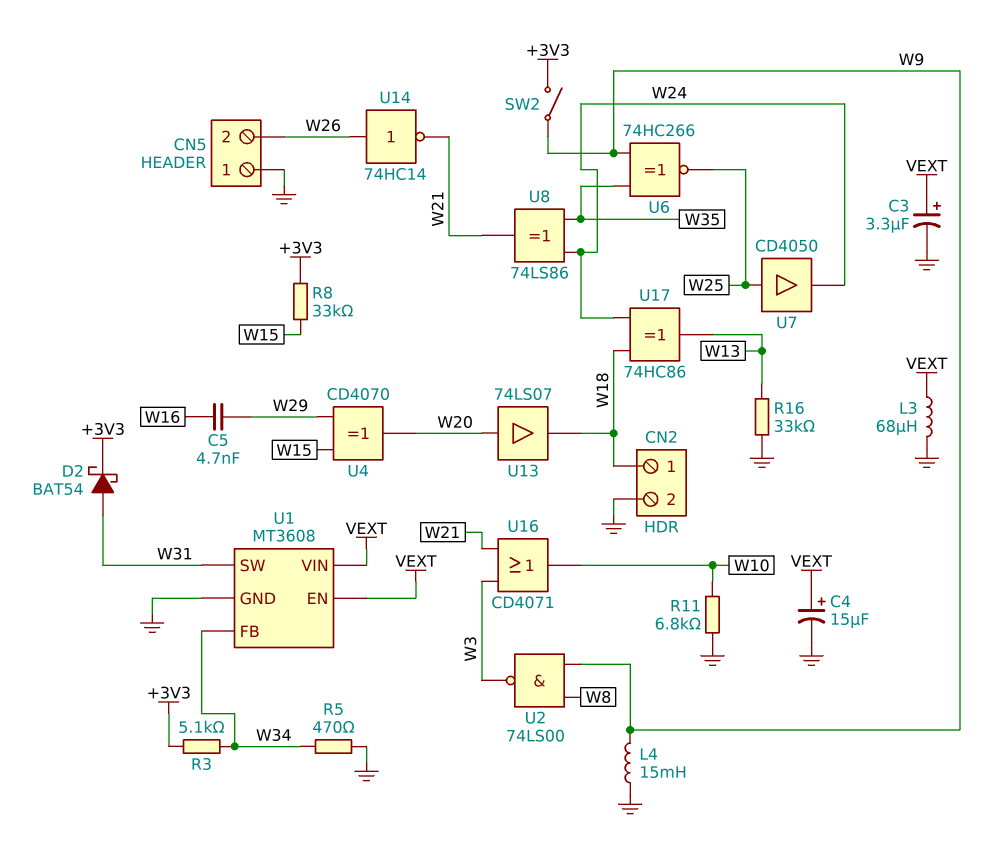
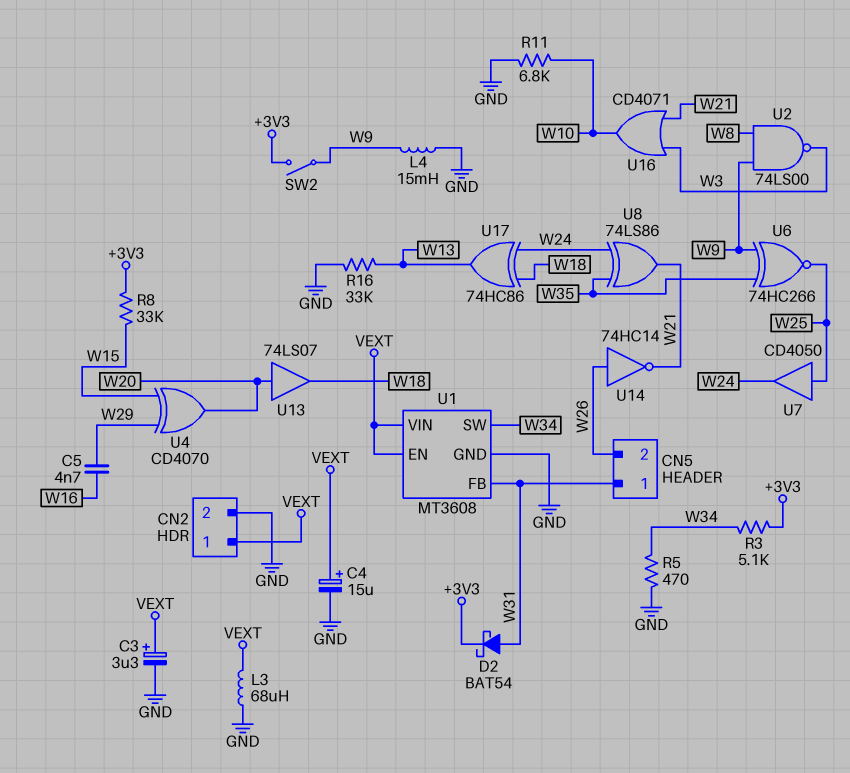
CN2 pin 1: W18 -> VEXT
CN5 pin 1: GND -> W31
U1 pin FB: W34 -> W31
U1 pin SW: W31 -> W34

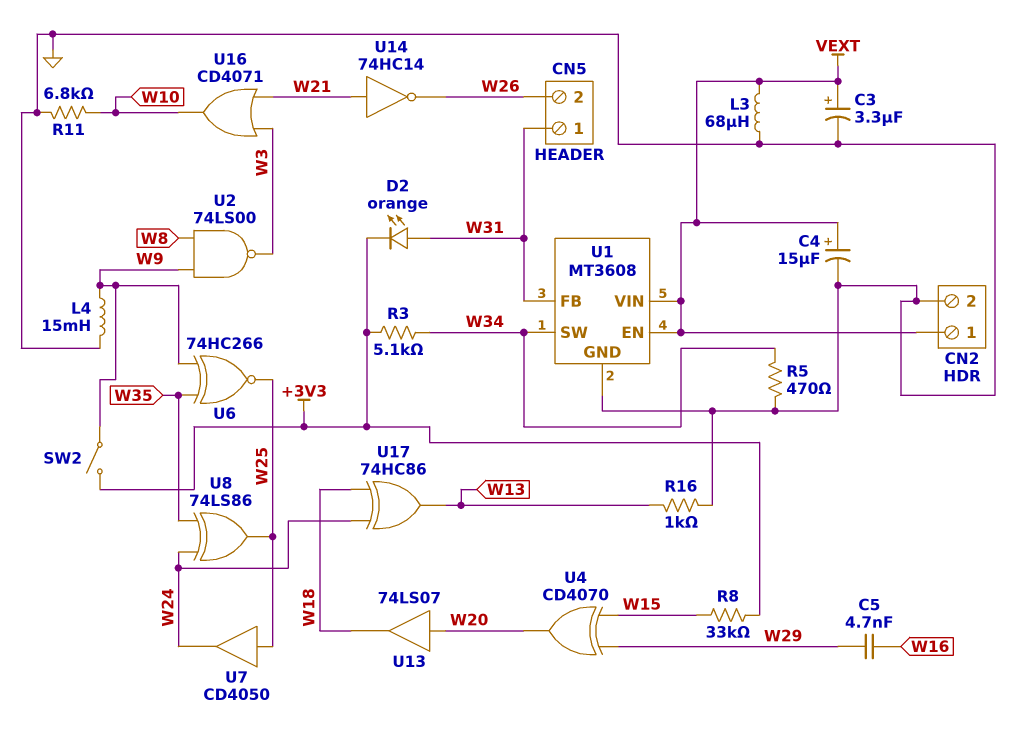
D2: schottky BAT54 (A W31, K +3V3) -> LED orange (A W31, K +3V3)
R16: 33k (GND, W13) -> 1k (GND, W13)
U8: XOR 74LS86 (in W24, in W35, out W21) -> XOR 74LS86 (in W24, in W35, out W25)
U14: NOT 74HC14 (in W26, out W21) -> NOT 74HC14 (in W21, out W26)

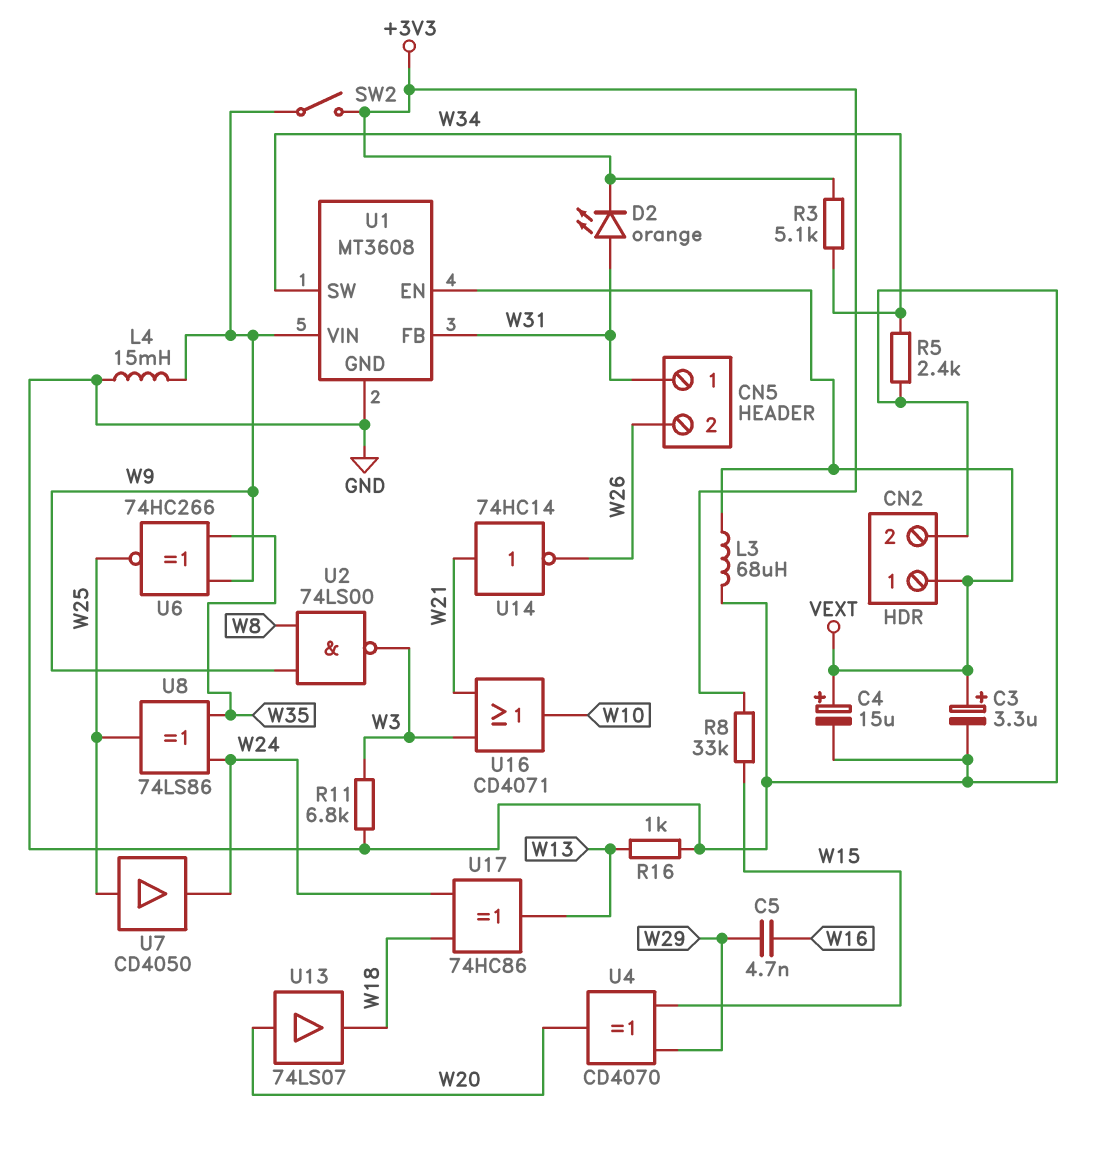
R5: 470 (GND, W34) -> 2.4k (GND, W34)
R11: 6.8k (GND, W10) -> 6.8k (GND, W3)
U1 pin VIN: VEXT -> W9

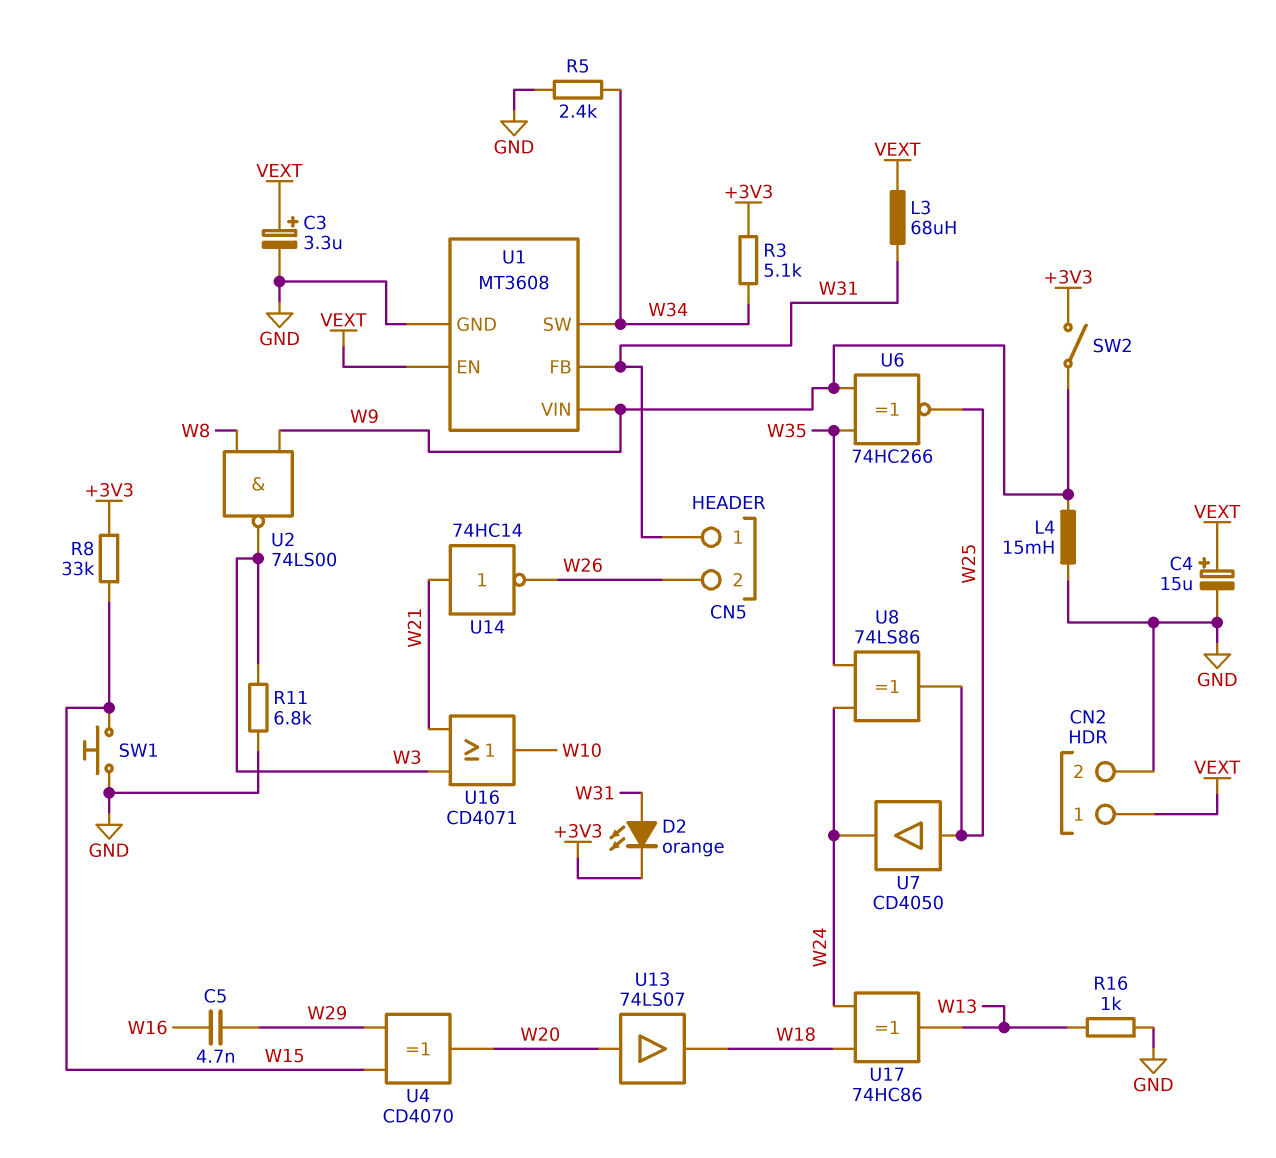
L3: 68uH (GND, VEXT) -> 68uH (VEXT, W31)
SW1: none -> button (GND, W15)

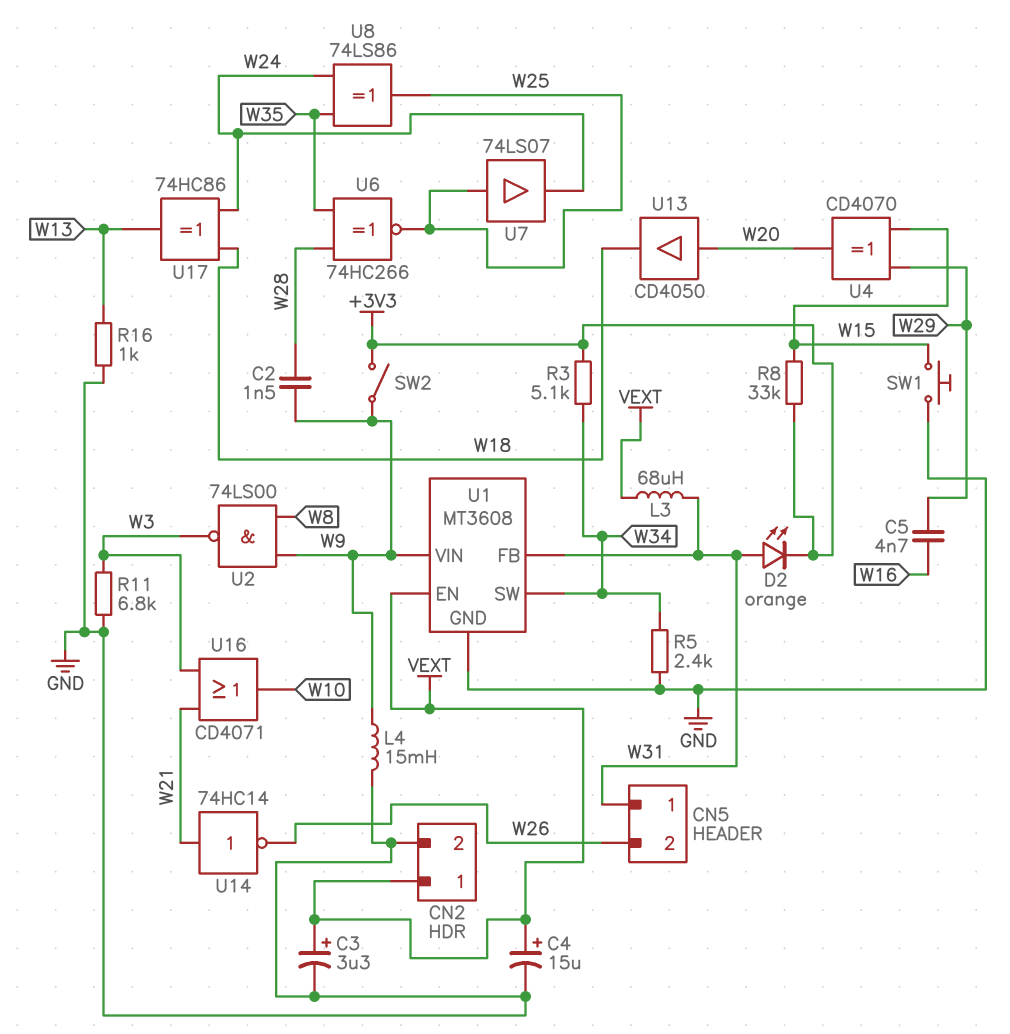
C2: none -> 1.5nF (W9, W28)
U6: XNOR 74HC266 (in W9, in W35, out W25) -> XNOR 74HC266 (in W28, in W35, out W25)
U7: buffer CD4050 (in W25, out W24) -> buffer 74LS07 (in W25, out W24)
U13: buffer 74LS07 (in W20, out W18) -> buffer CD4050 (in W20, out W18)

